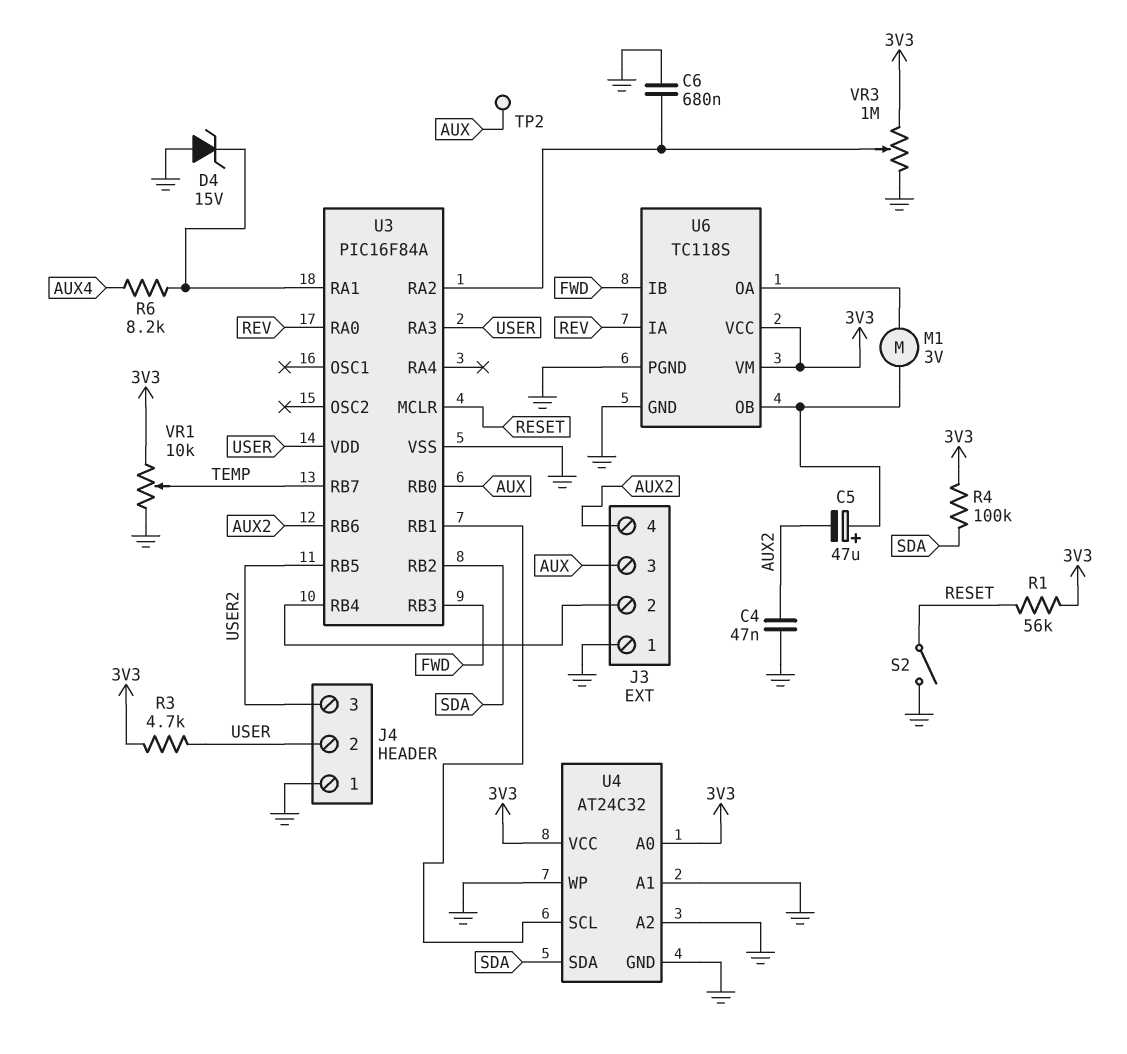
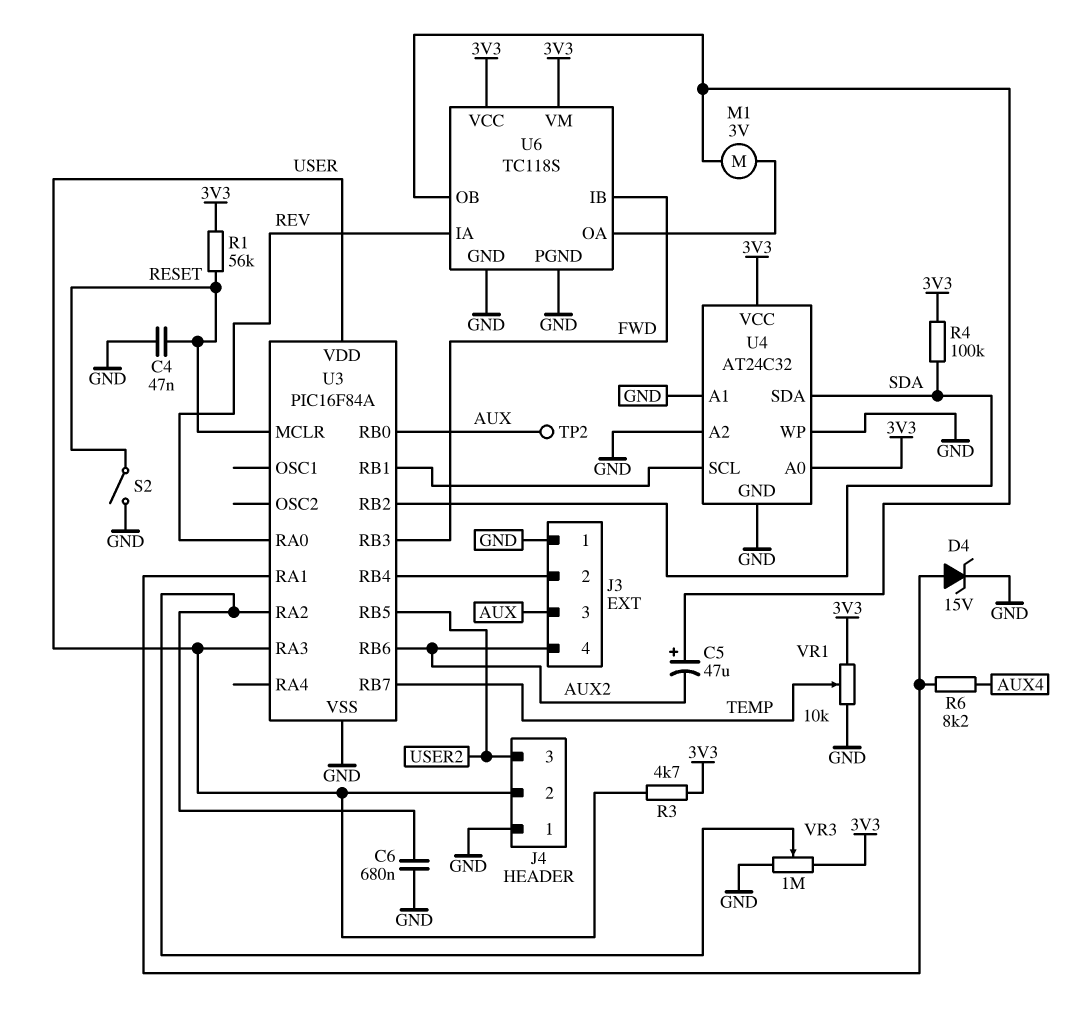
C4: 47nF (AUX2, GND) -> 47nF (GND, RESET)
D4: zener 15V (A GND, K U3/RA1) -> zener 15V (A U3/RA1, K GND)

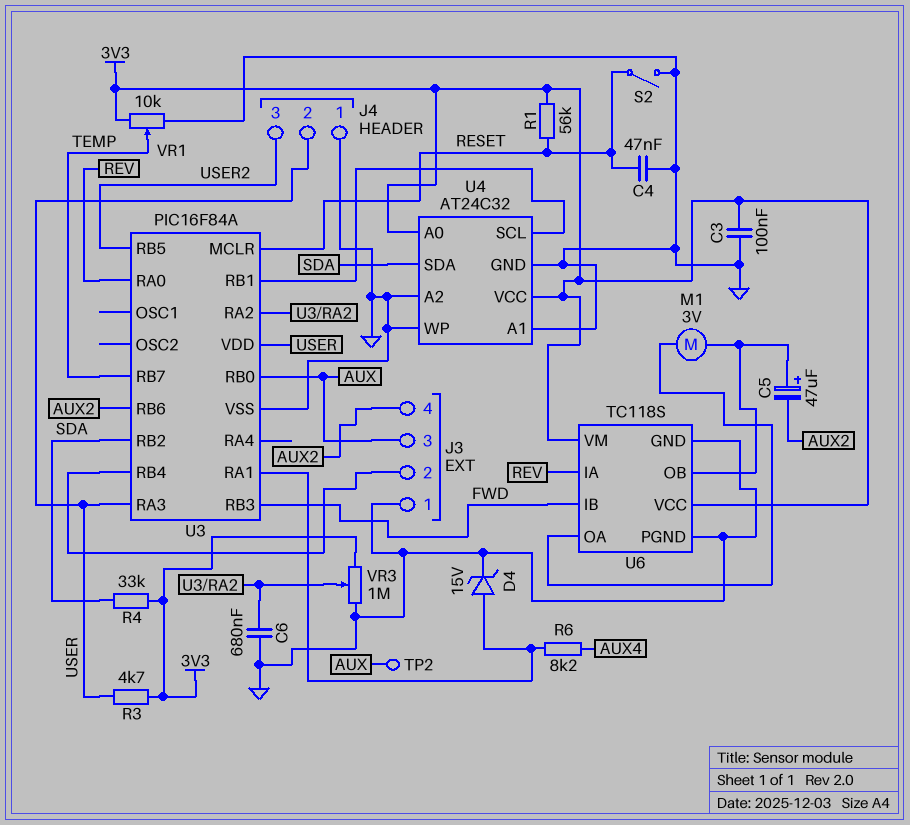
C3: none -> 100nF (3V3, GND)
R4: 100k (3V3, SDA) -> 33k (3V3, SDA)

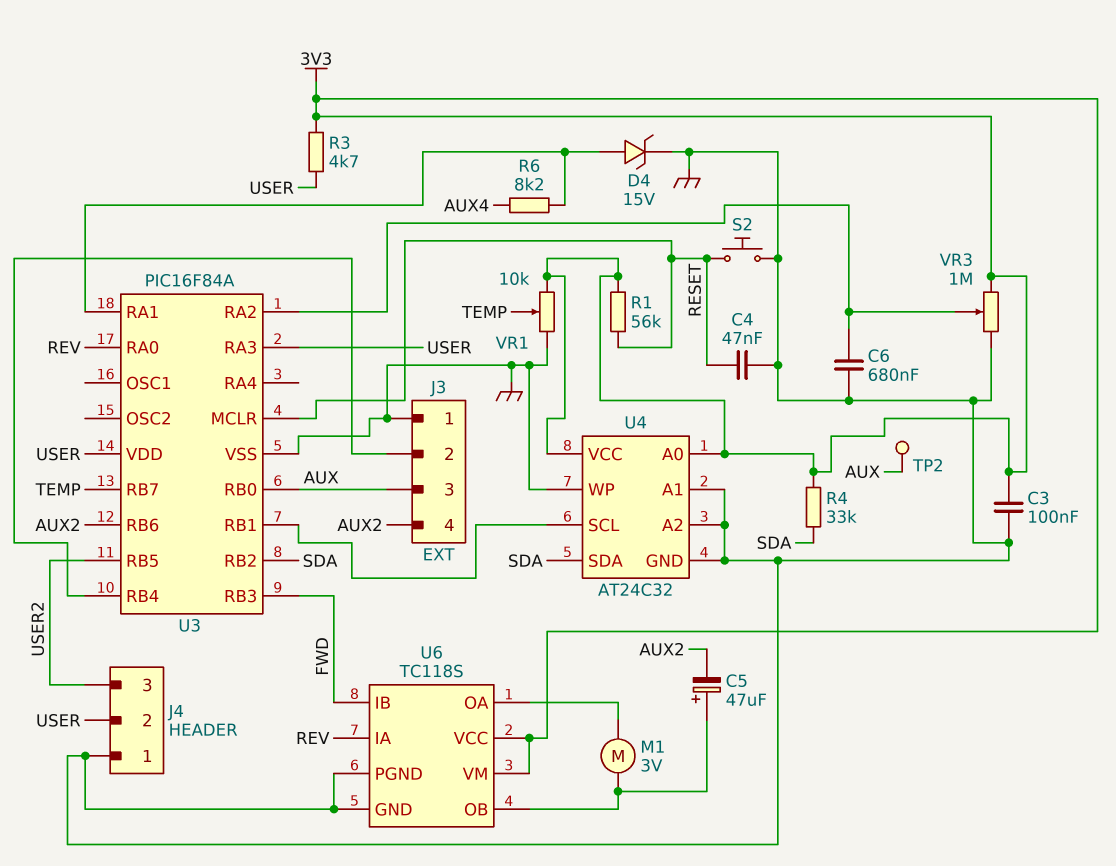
S2: switch (GND, RESET) -> button (GND, RESET)

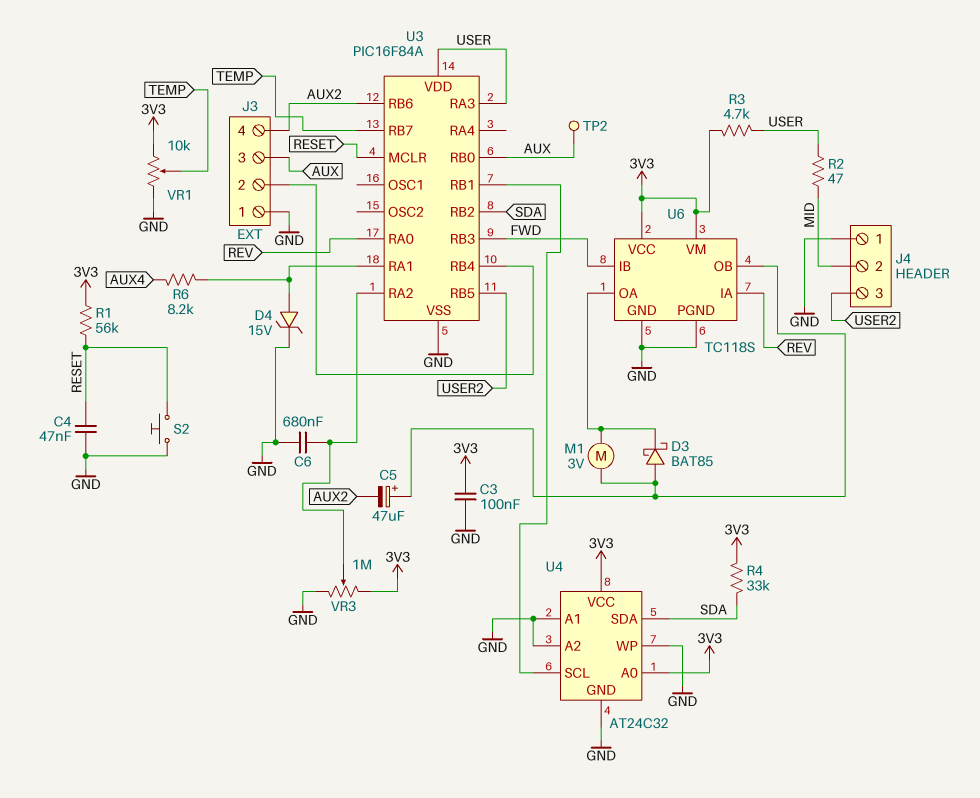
D3: none -> schottky BAT85 (A U6/OB, K U6/OA)
J4 pin 2: USER -> MID
R2: none -> 47 (MID, USER)

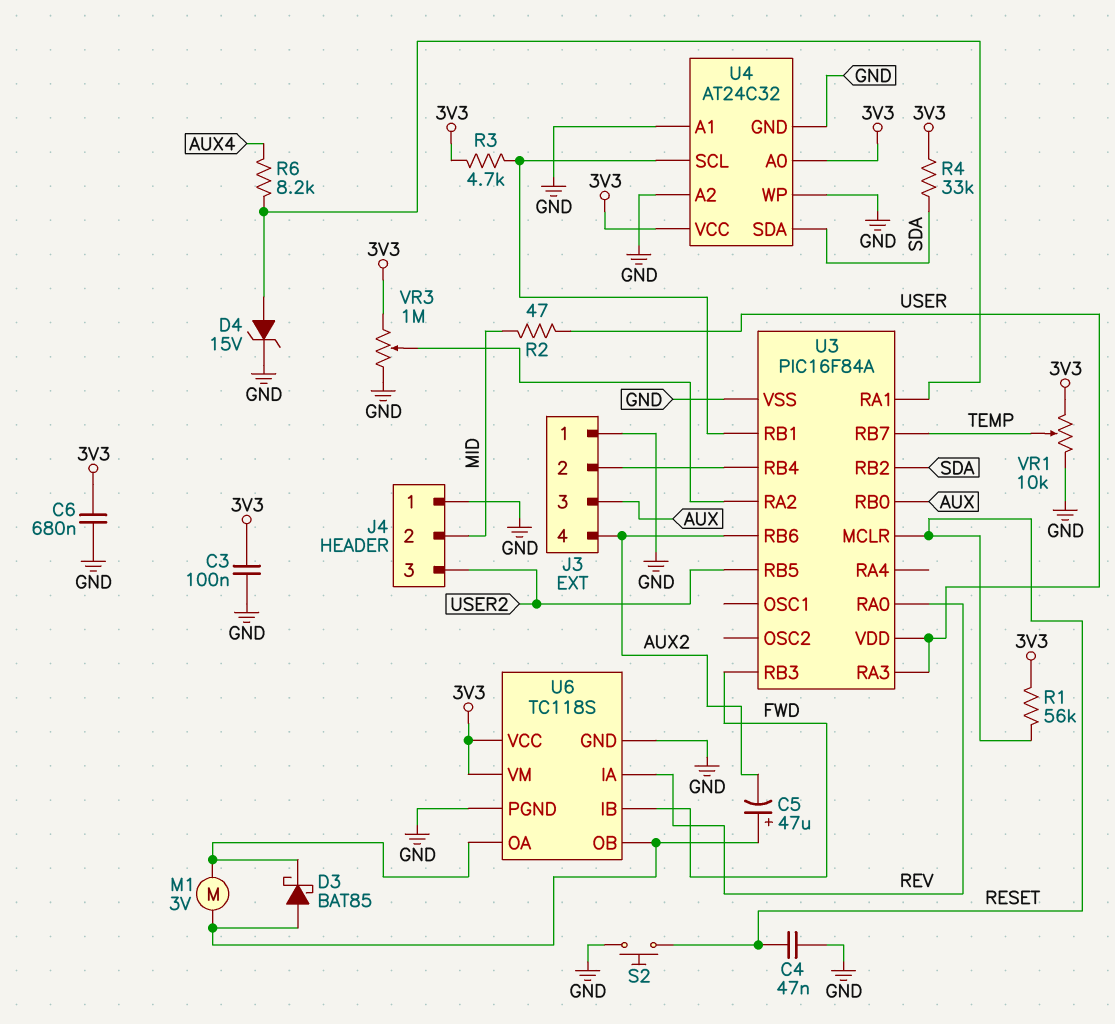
C6: 680nF (GND, U3/RA2) -> 680nF (3V3, GND)
R3: 4.7k (3V3, USER) -> 4.7k (3V3, U3/RB1)
TP2: test point (AUX) -> none

